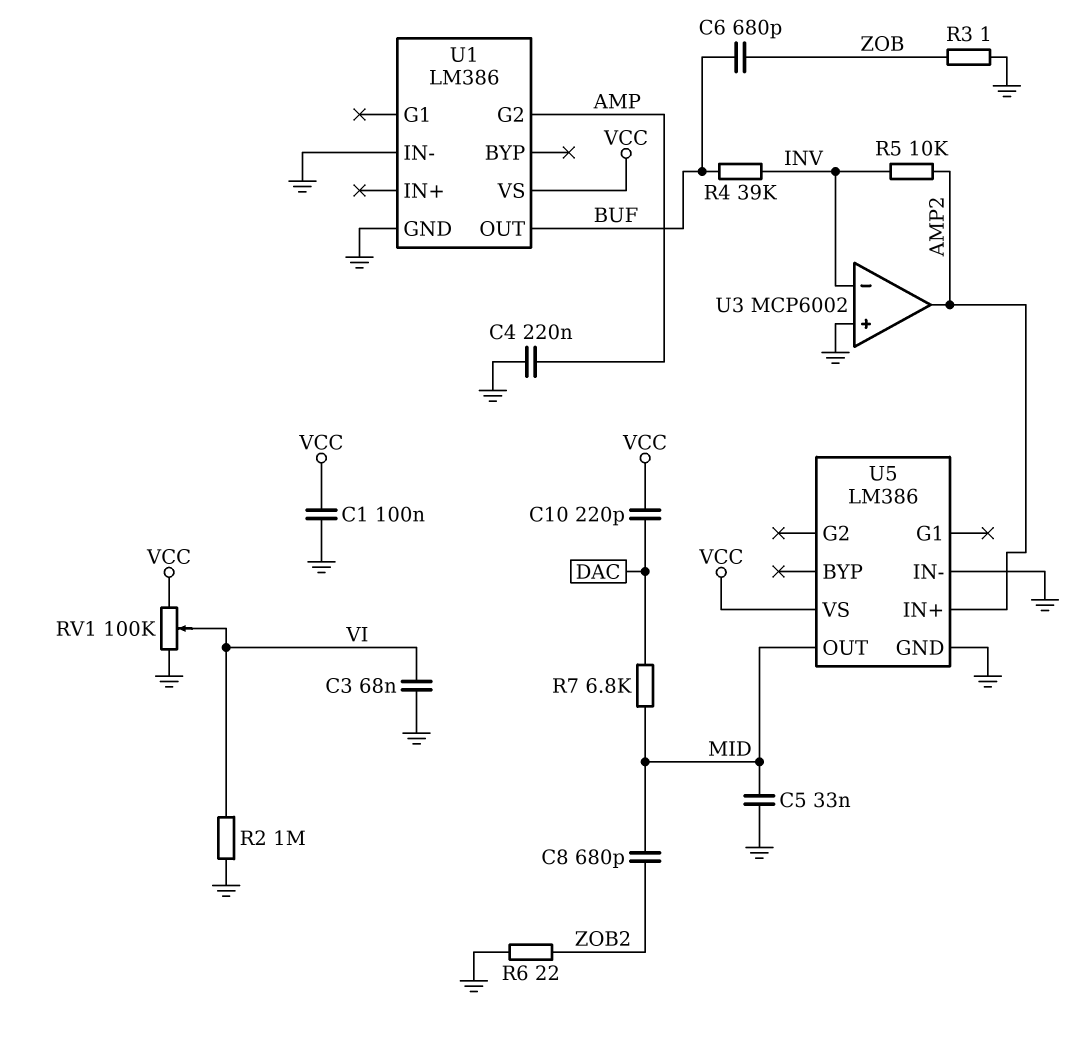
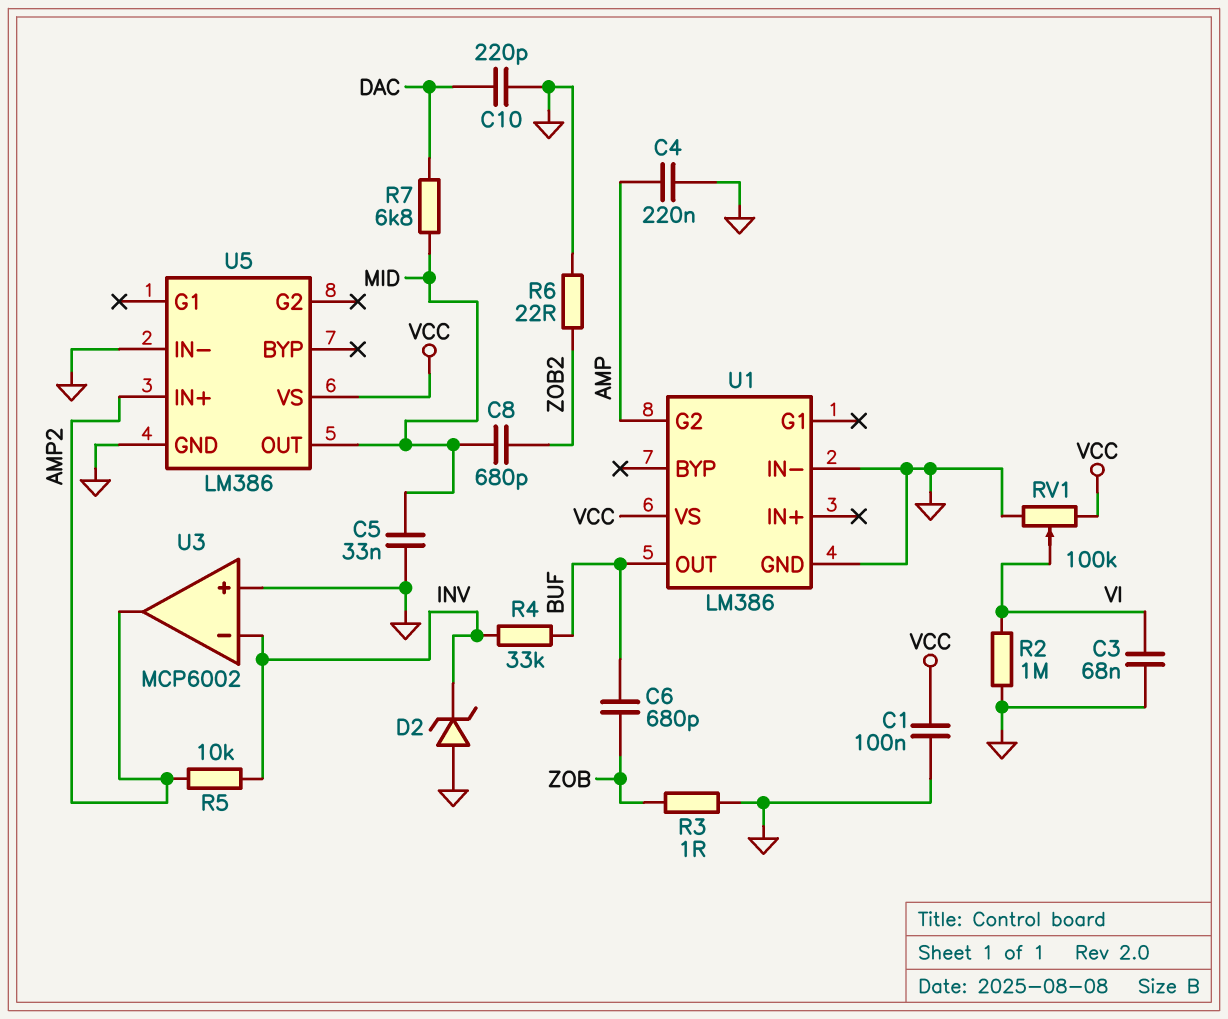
C10: 220pF (DAC, VCC) -> 220pF (DAC, GND)
D2: none -> zener (A GND, K INV)
R4: 39k (BUF, INV) -> 33k (BUF, INV)

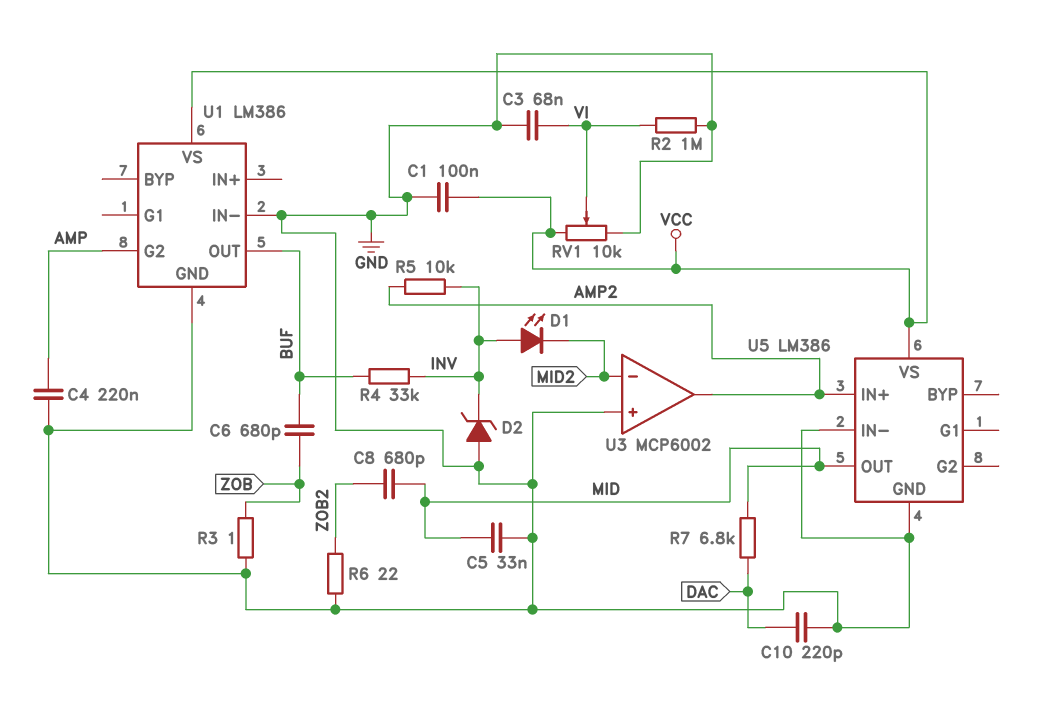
D1: none -> LED (A INV, K MID2)
RV1: 100k (GND, VCC, wiper VI) -> 10k (GND, VCC, wiper VI)
U3 pin in-: INV -> MID2

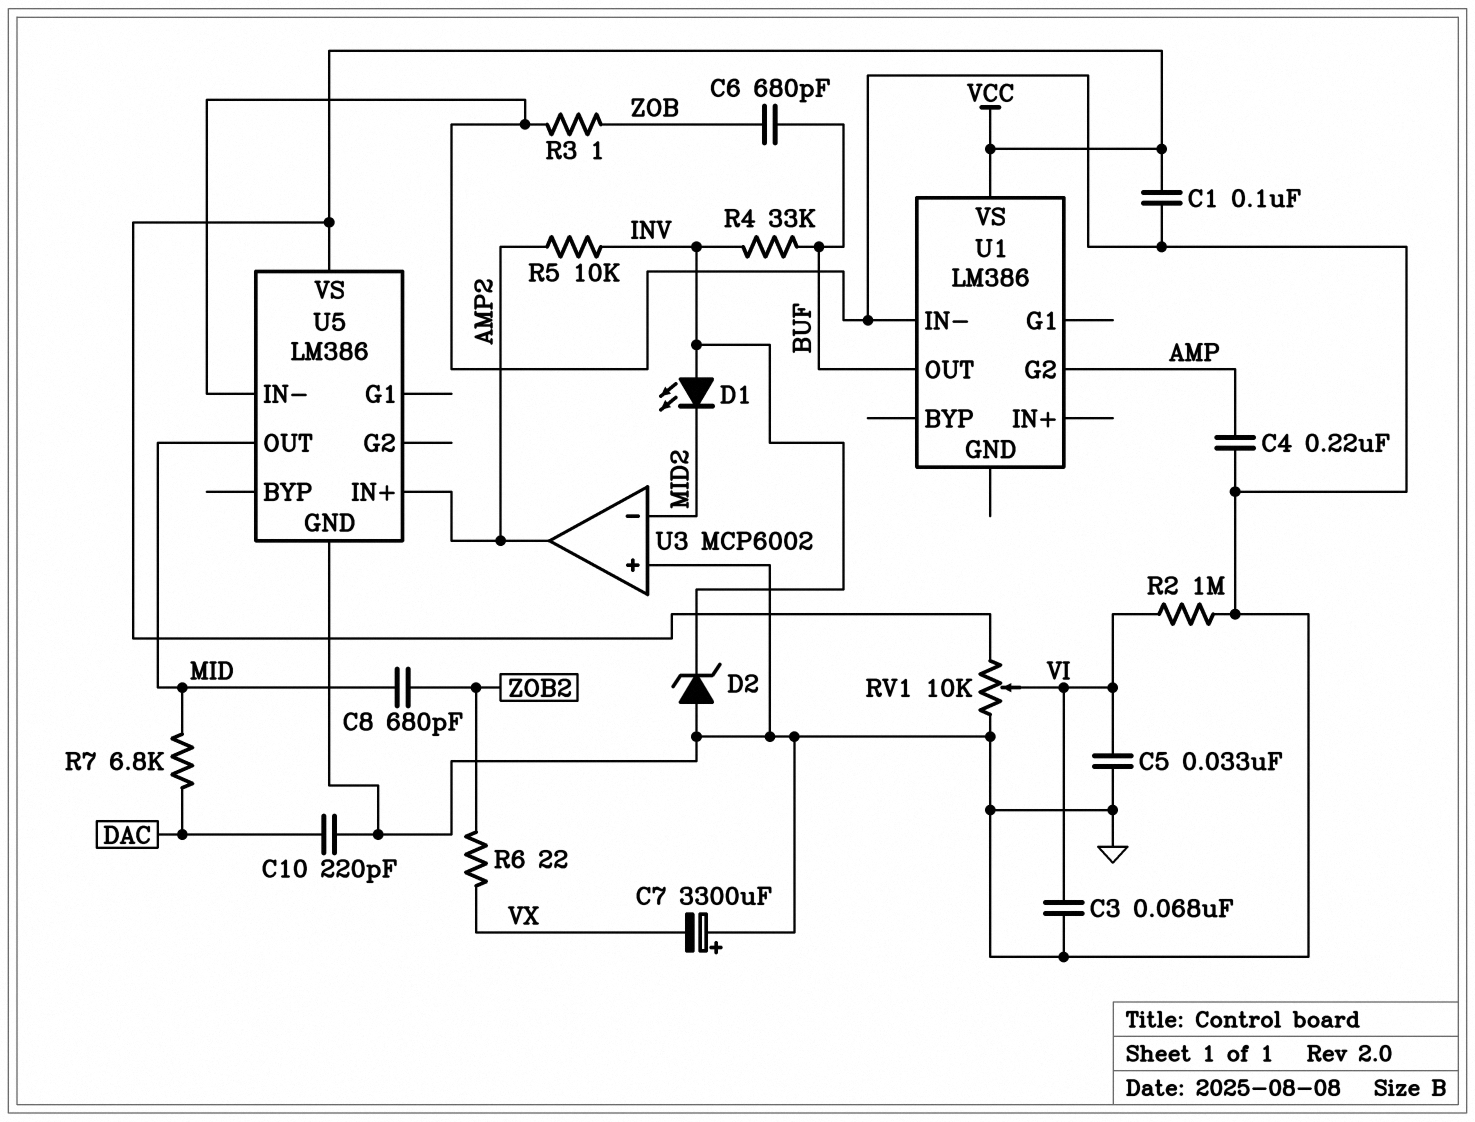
C5: 33nF (GND, MID) -> 33nF (GND, VI)
C7: none -> 3300uF (plus GND, minus VX)
R6: 22 (GND, ZOB2) -> 22 (VX, ZOB2)
U1 pin GND: GND -> none

